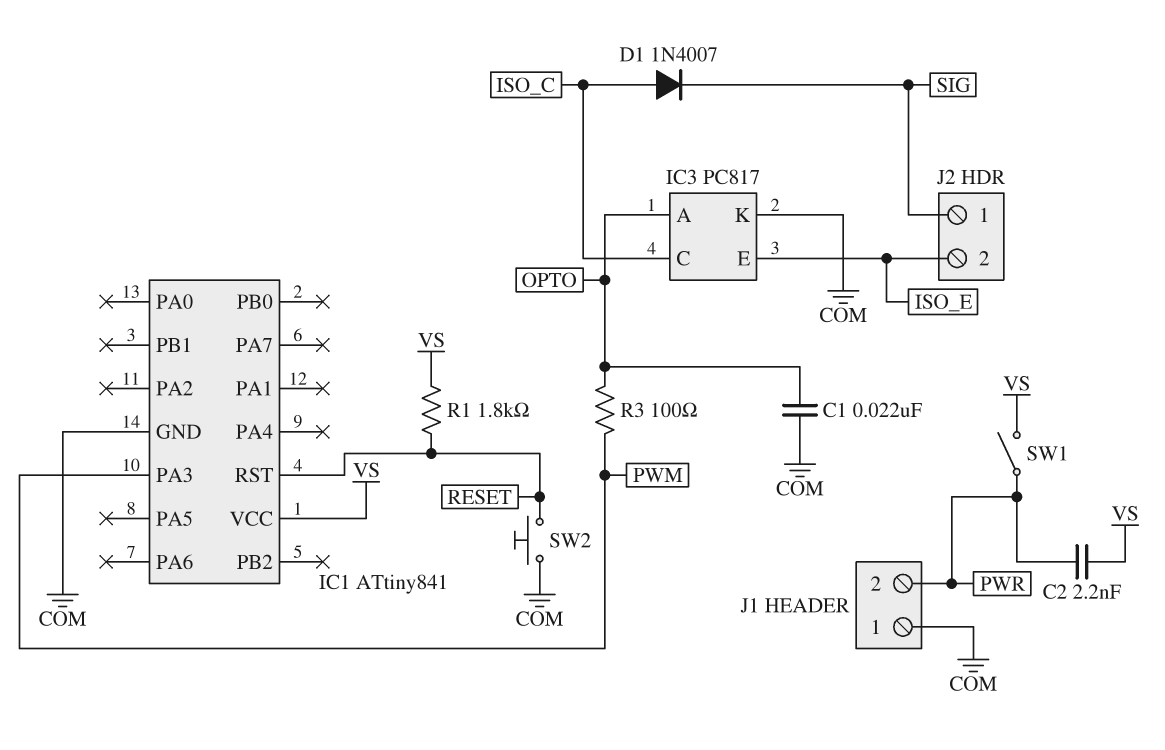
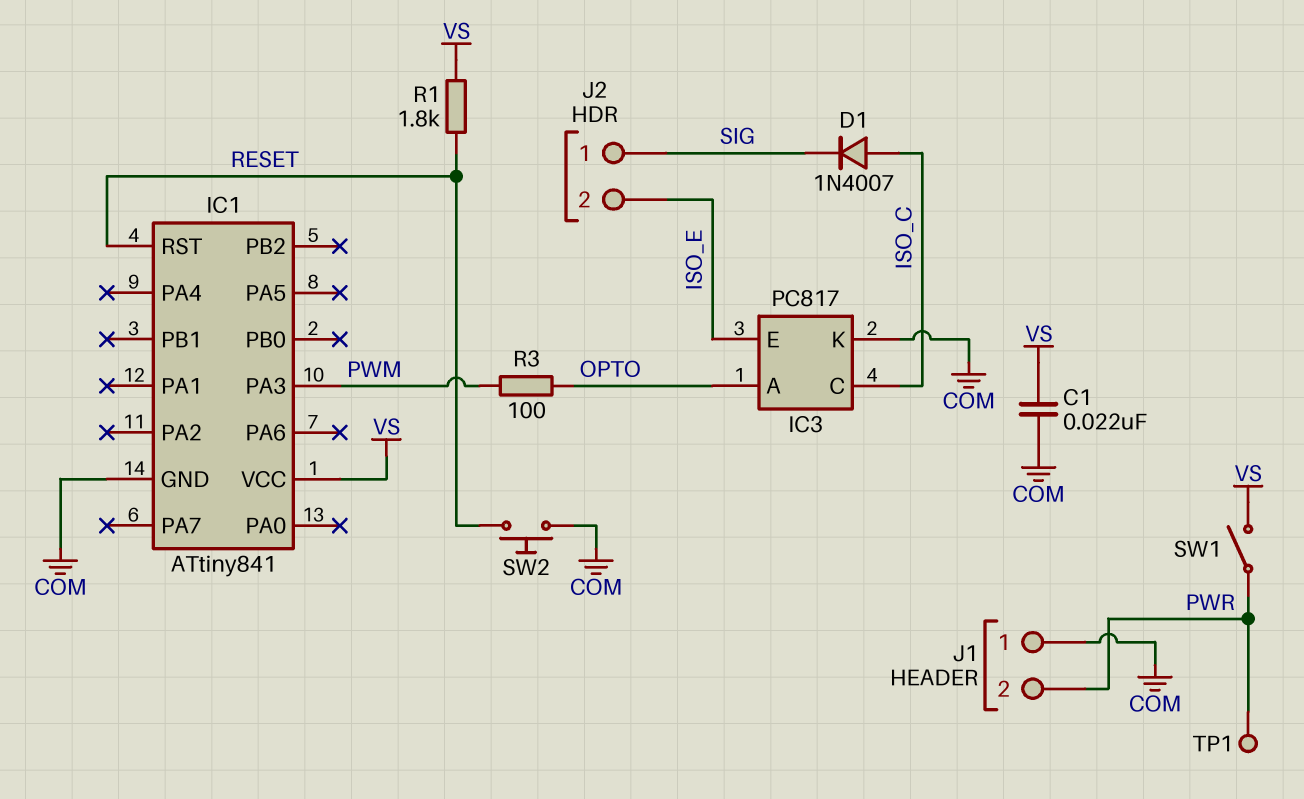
C1: 22nF (COM, OPTO) -> 22nF (COM, VS)
C2: 2.2nF (PWR, VS) -> none
TP1: none -> test point (PWR)

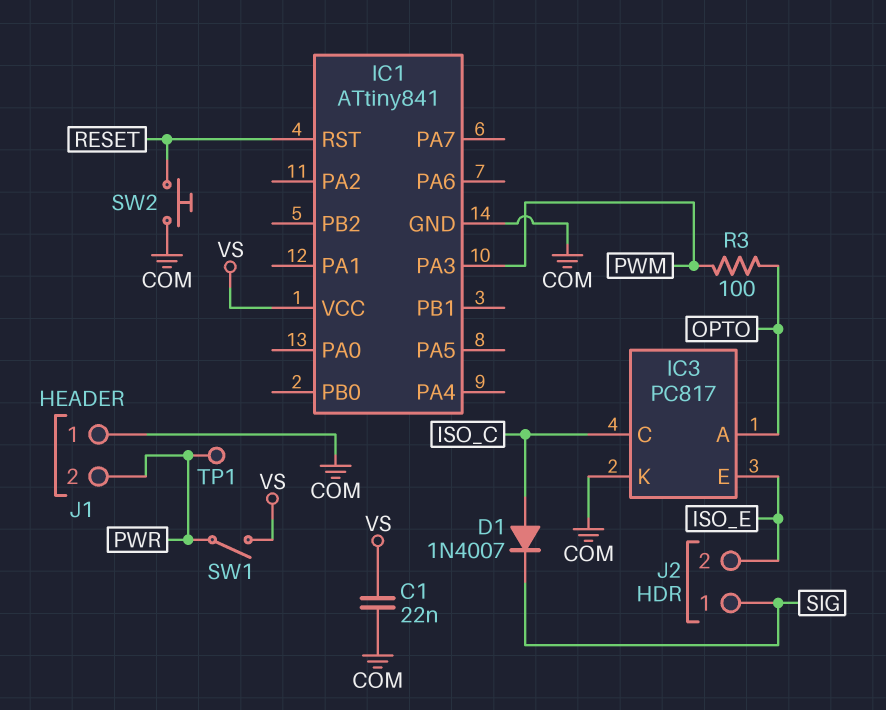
R1: 1.8k (RESET, VS) -> none

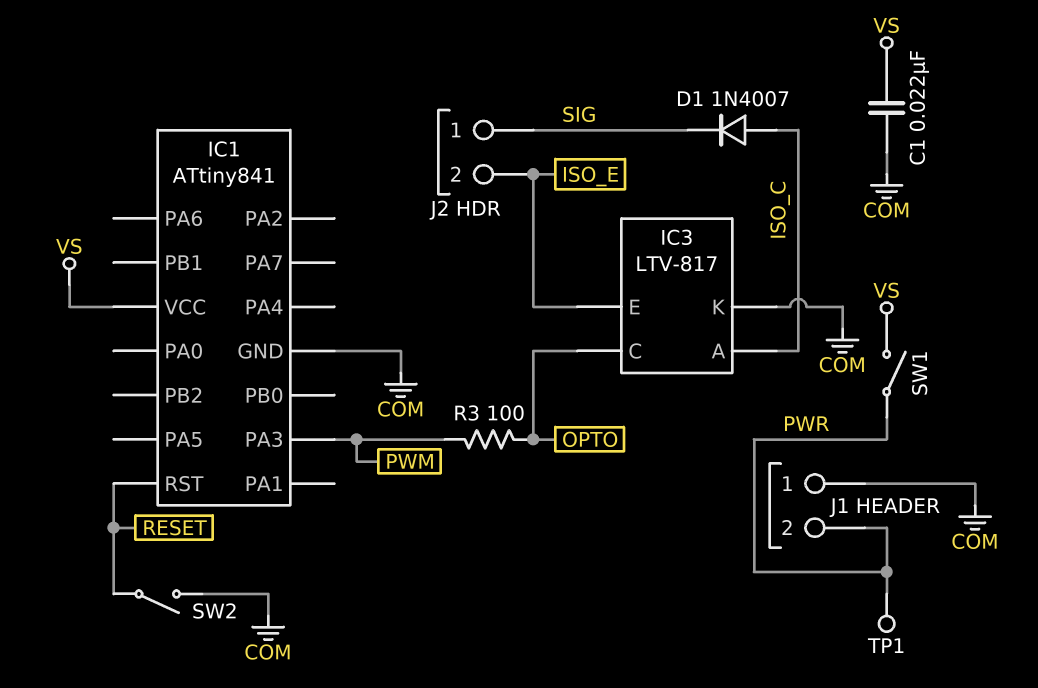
IC3: PC817 -> LTV-817
IC3 pin A: OPTO -> ISO_C
IC3 pin C: ISO_C -> OPTO
SW2: button (COM, RESET) -> switch (COM, RESET)

